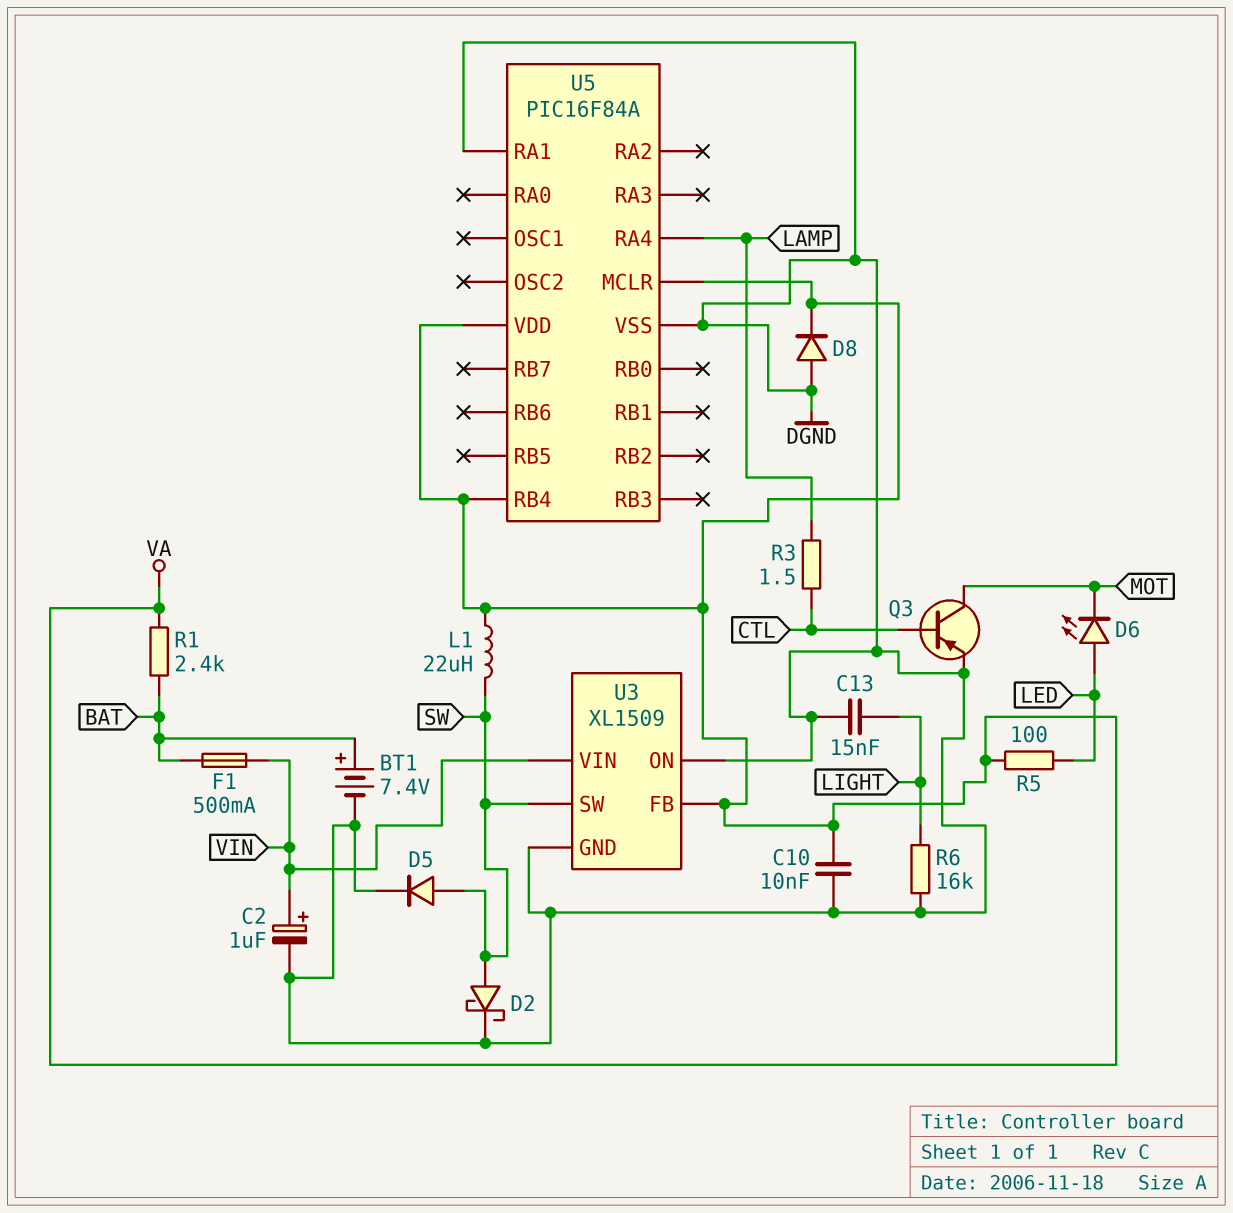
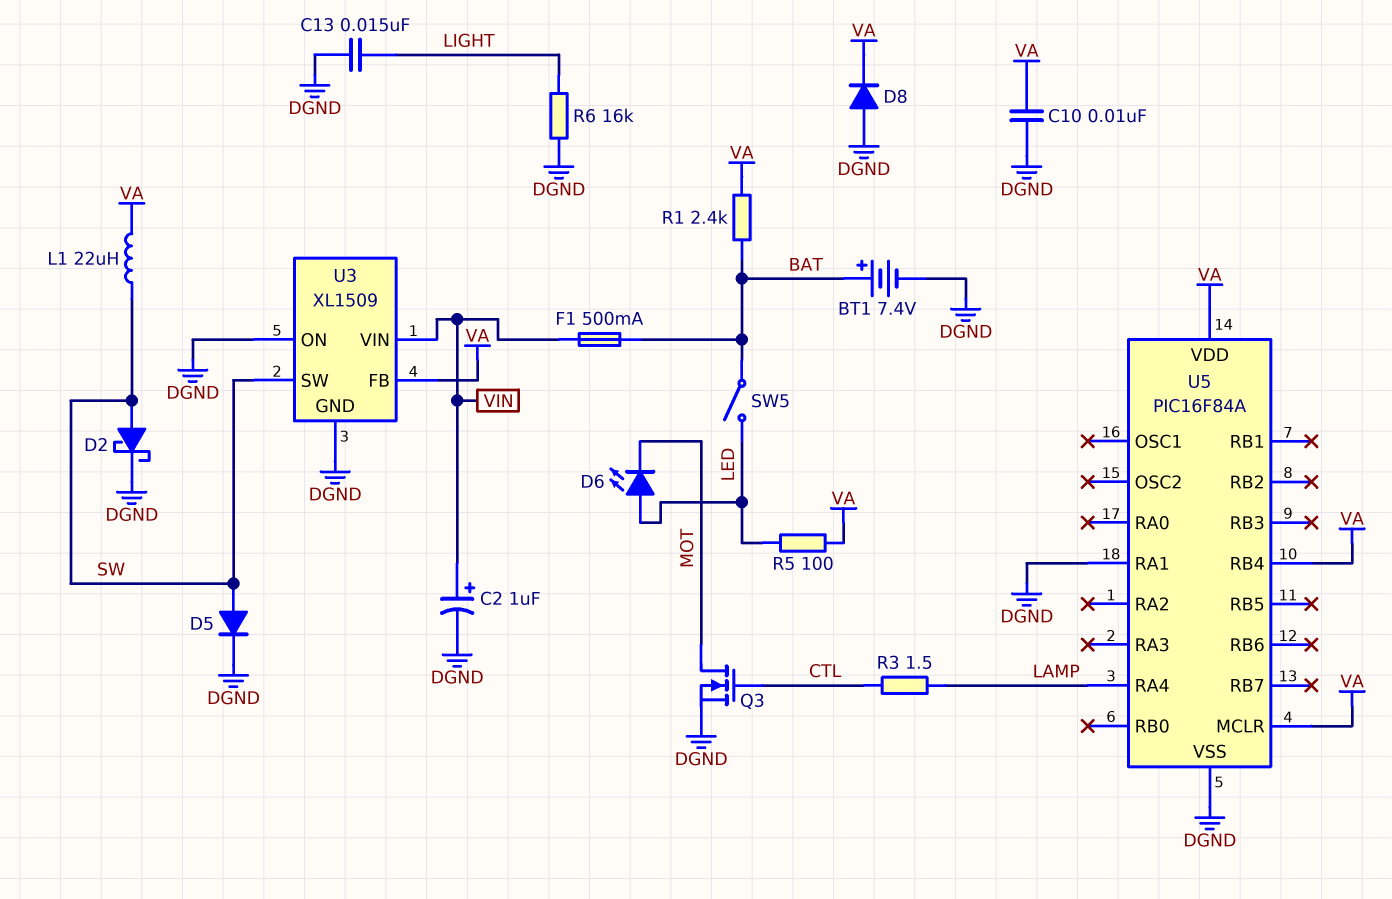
Q3: PNP (B CTL, C MOT, E DGND) -> NMOS (G CTL, D MOT, S DGND)
SW5: none -> switch (BAT, LED)

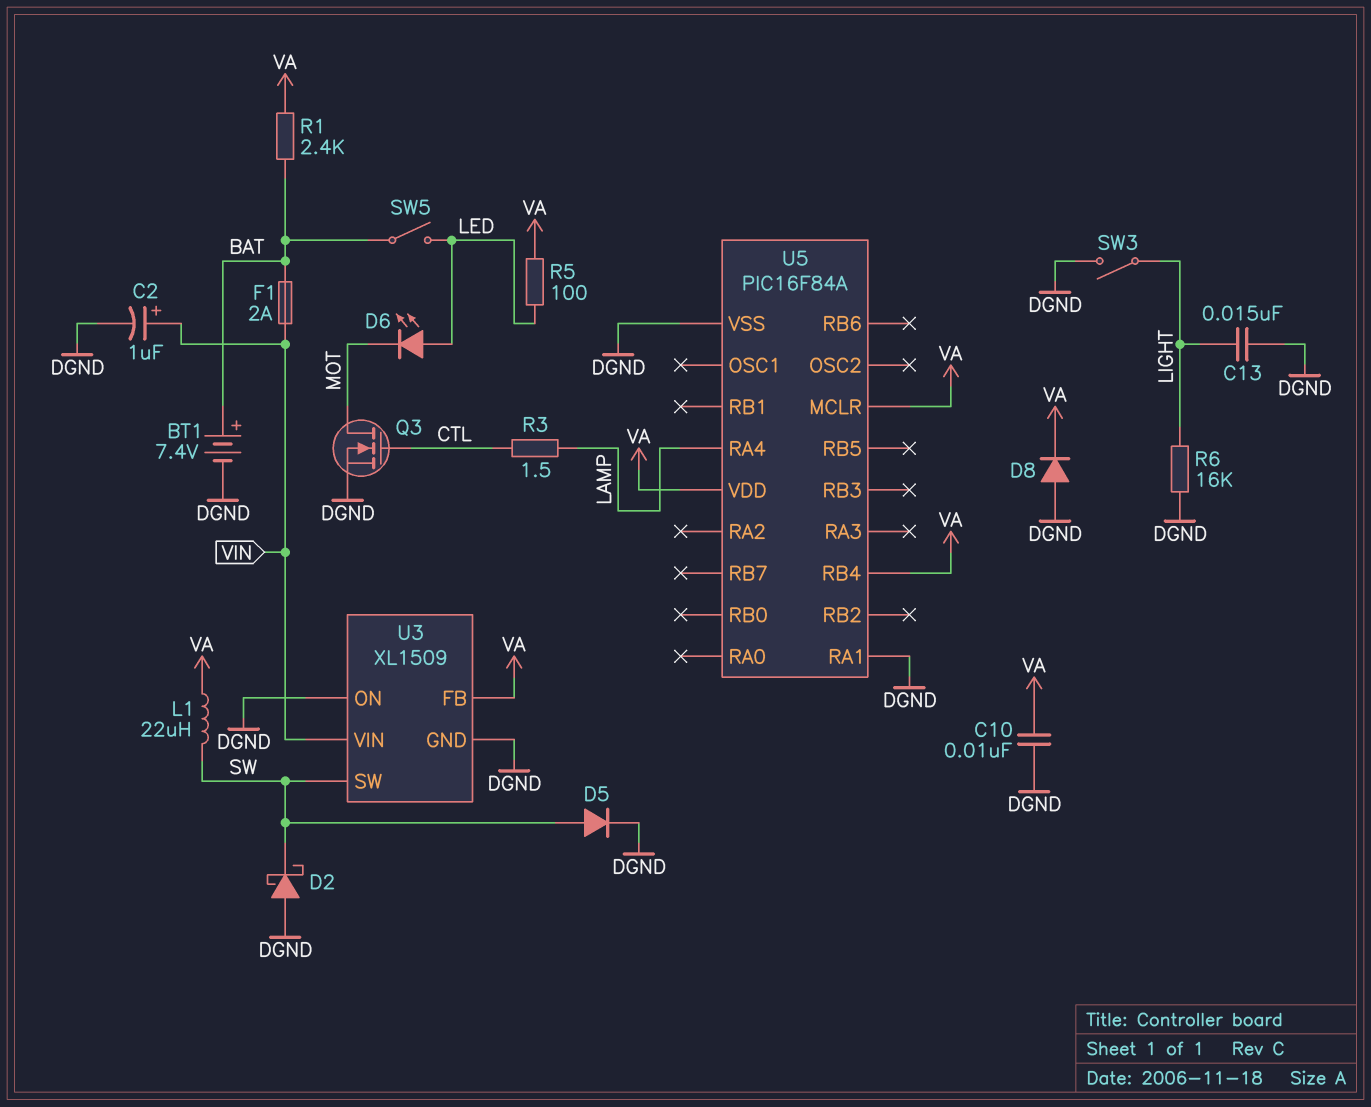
D2: schottky (A SW, K DGND) -> schottky (A DGND, K SW)
F1: 500mA (BAT, VIN) -> 2A (BAT, VIN)
SW3: none -> switch (DGND, LIGHT)

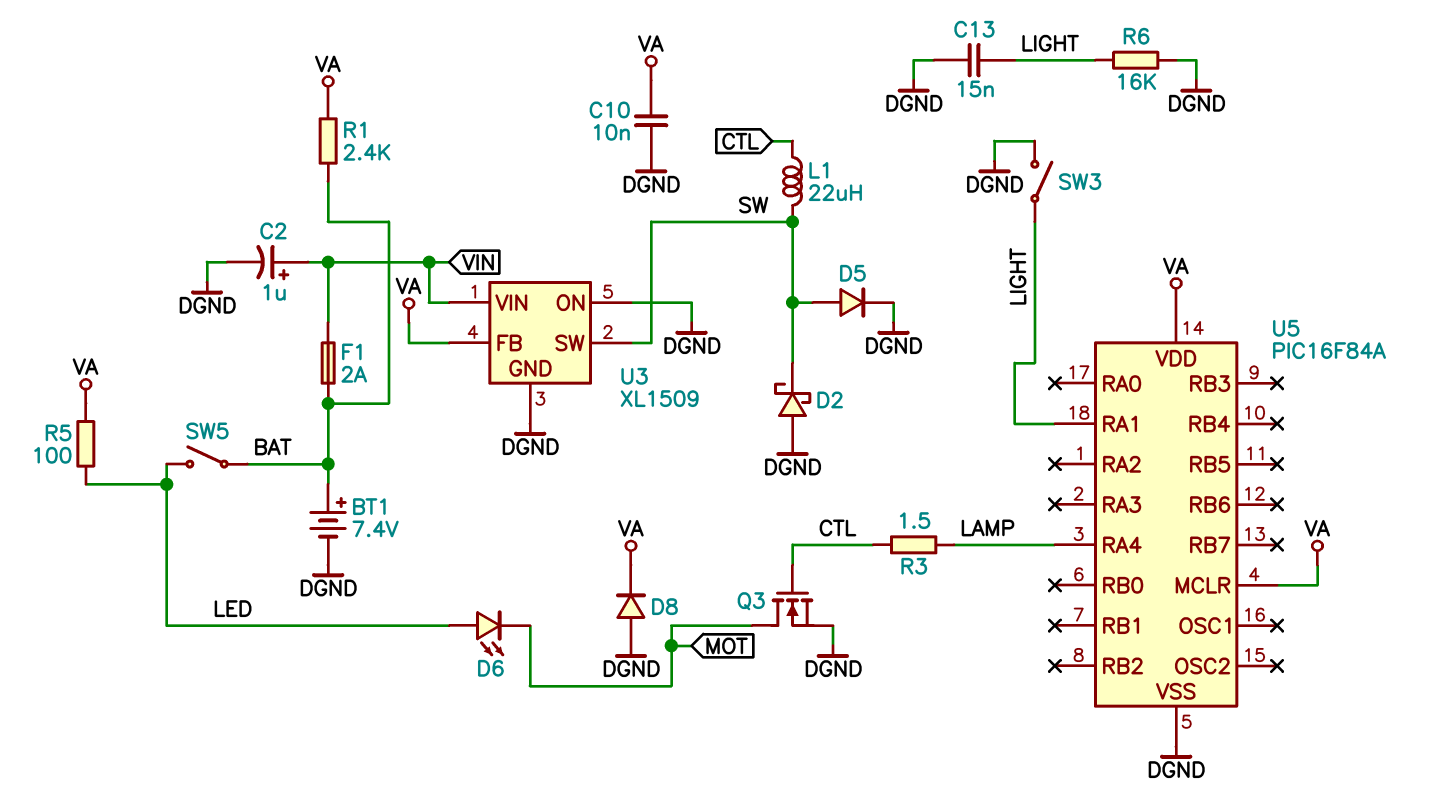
L1: 22uH (SW, VA) -> 22uH (CTL, SW)
U5 pin RA1: DGND -> LIGHT
U5 pin RB4: VA -> none

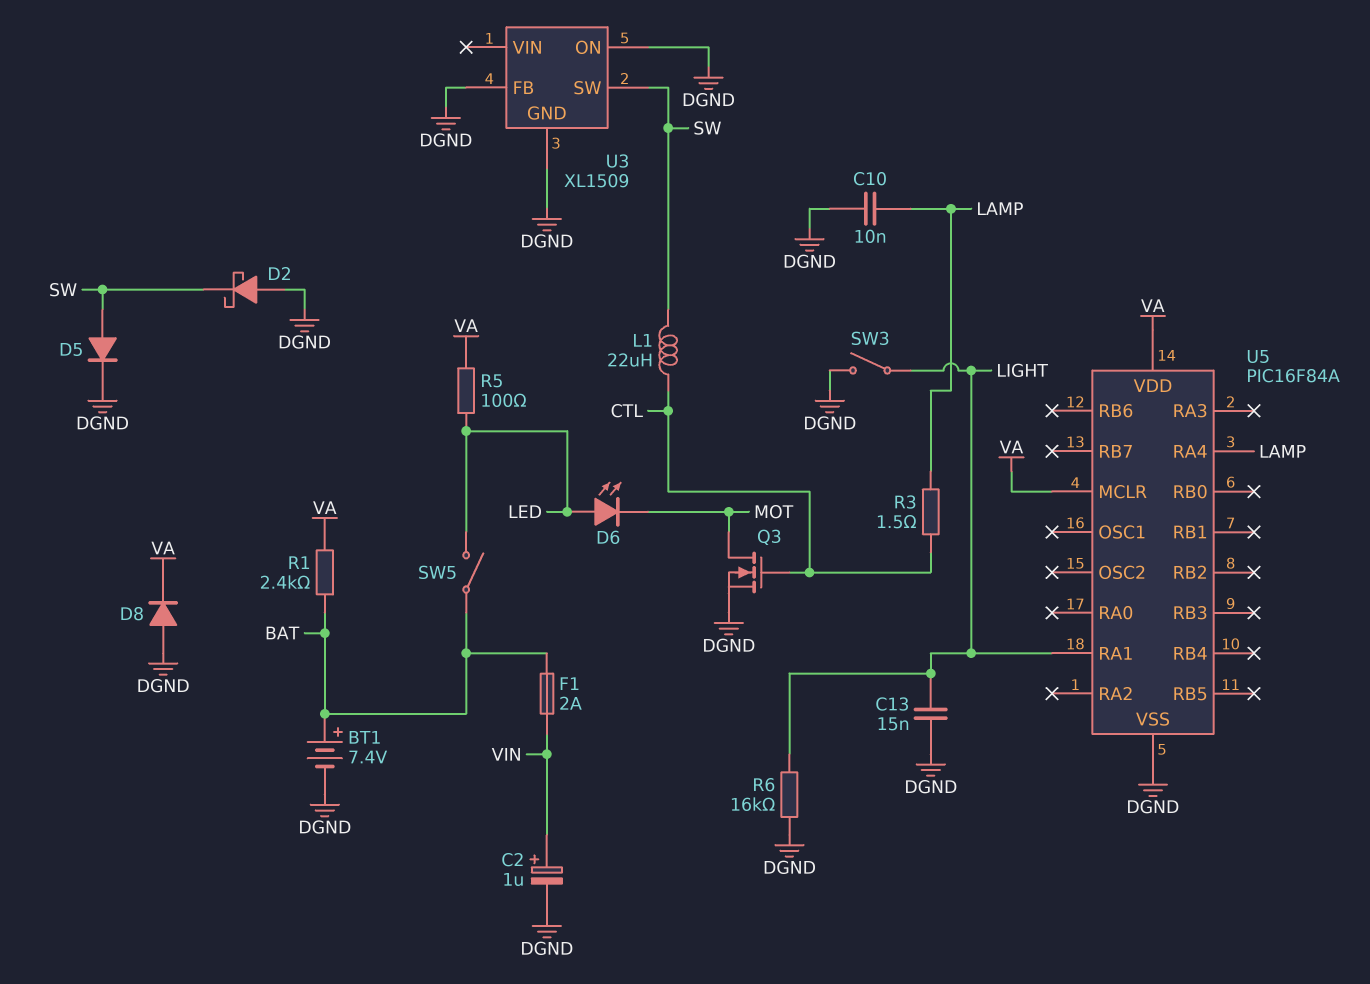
C10: 10nF (DGND, VA) -> 10nF (DGND, LAMP)
U3 pin FB: VA -> DGND
U3 pin VIN: VIN -> none

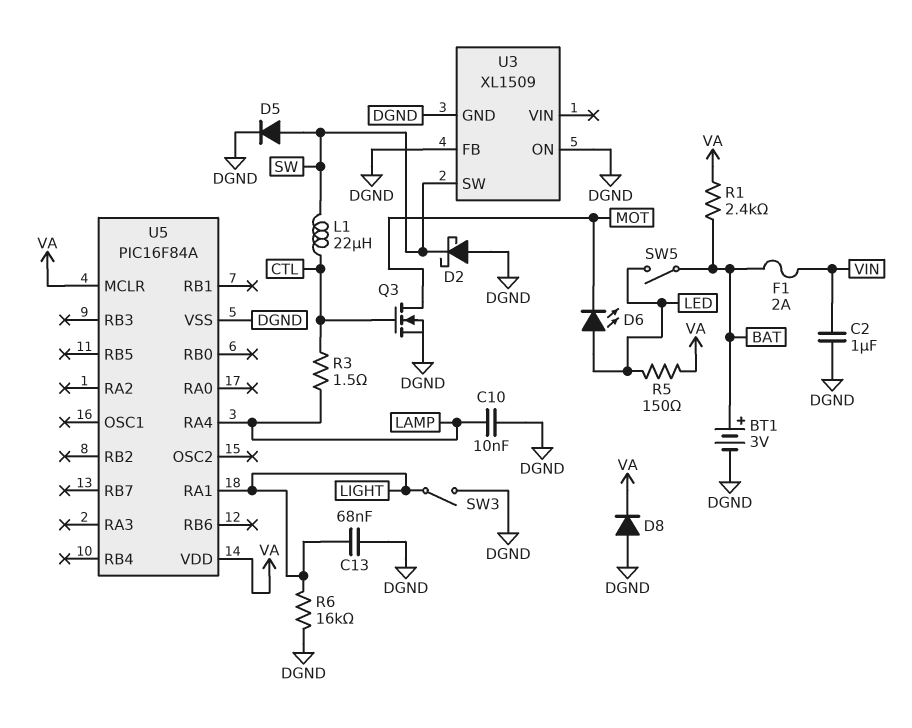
BT1: 7.4V (plus BAT, minus DGND) -> 3V (plus BAT, minus DGND)
C2: 1uF (plus VIN, minus DGND) -> 1uF (DGND, VIN)
C13: 15nF (DGND, LIGHT) -> 68nF (DGND, LIGHT)
R5: 100 (LED, VA) -> 150 (LED, VA)

